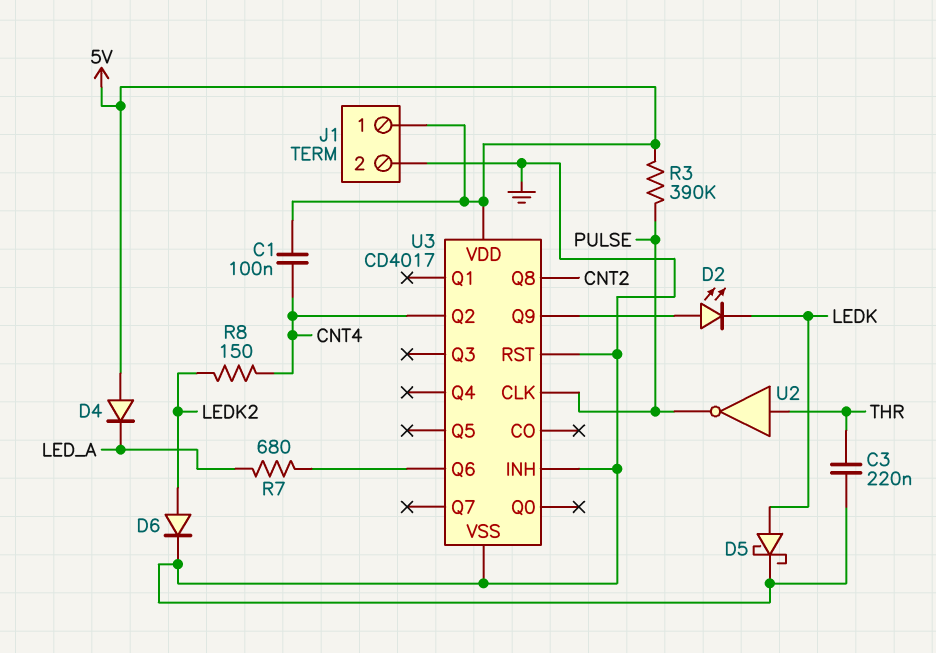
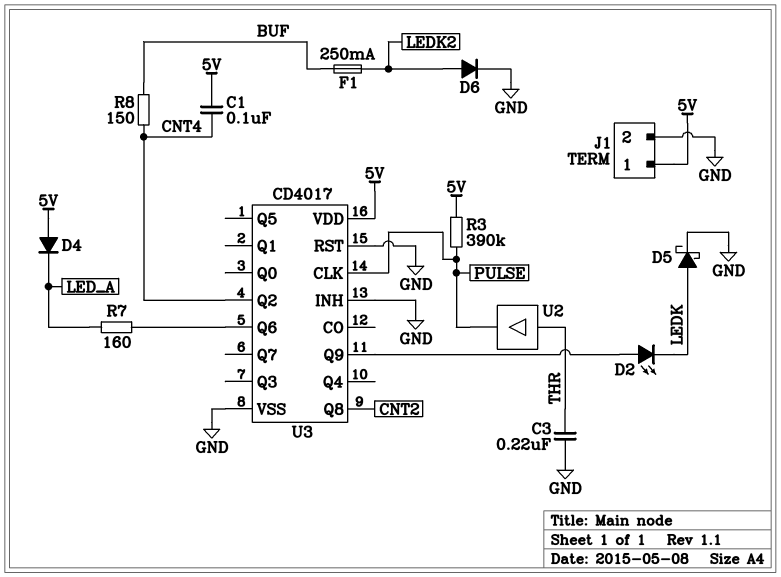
F1: none -> 250mA (BUF, LEDK2)
R7: 680 (LED_A, U3/Q6) -> 160 (LED_A, U3/Q6)
R8: 150 (CNT4, LEDK2) -> 150 (BUF, CNT4)
U2: NOT (in THR, out PULSE) -> buffer (in THR, out PULSE)

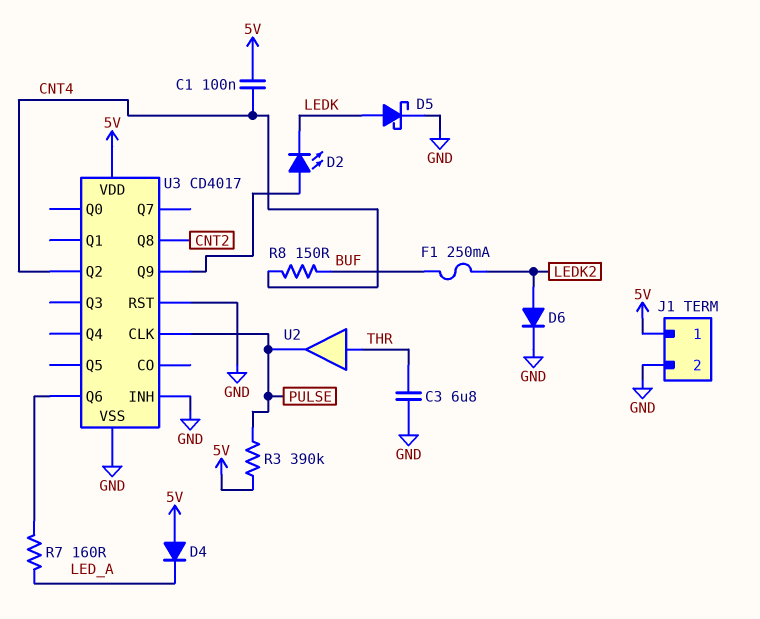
C3: 220nF (GND, THR) -> 6.8uF (GND, THR)

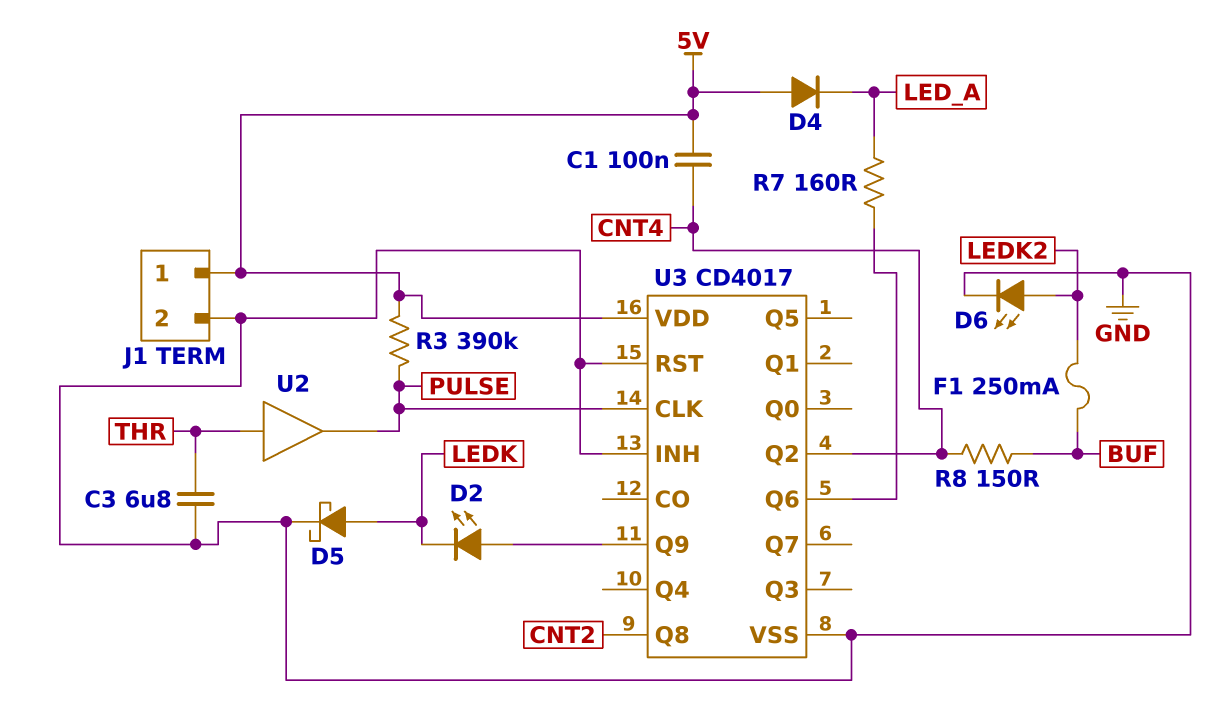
D6: diode (A LEDK2, K GND) -> LED (A LEDK2, K GND)

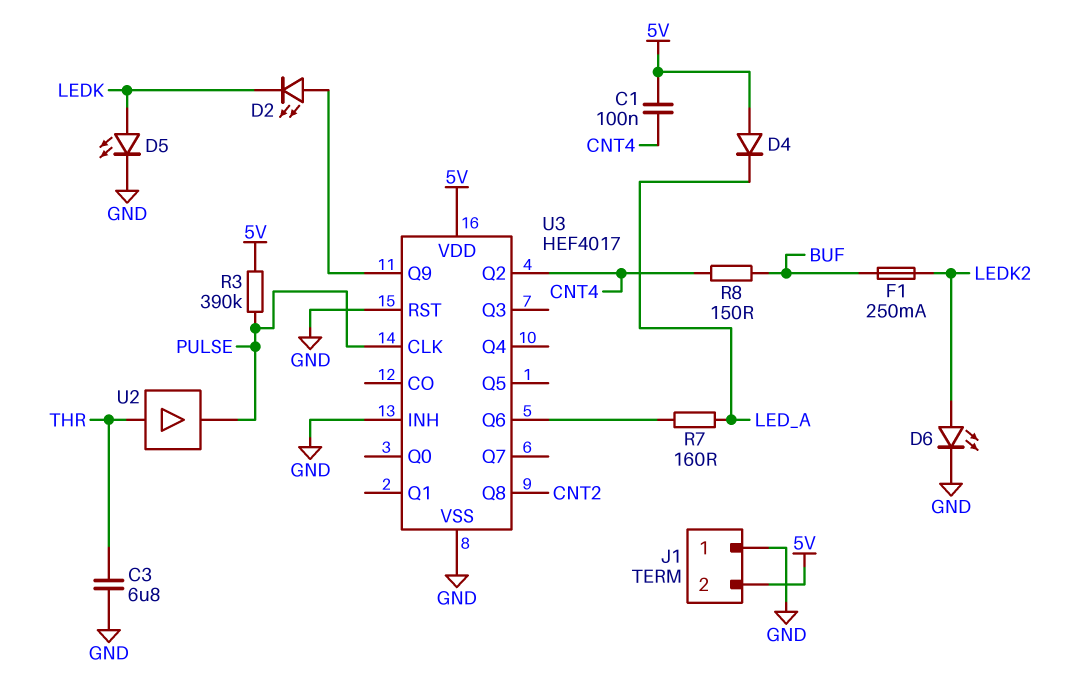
D5: schottky (A LEDK, K GND) -> LED (A LEDK, K GND)
J1 pin 1: 5V -> GND
J1 pin 2: GND -> 5V
U3: CD4017 -> HEF4017

